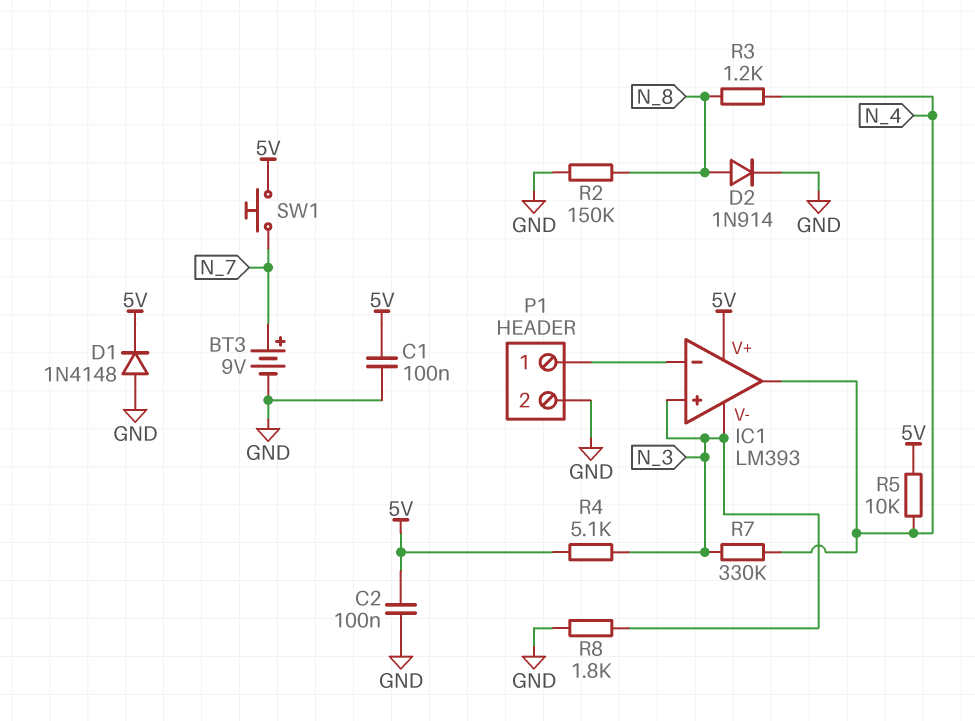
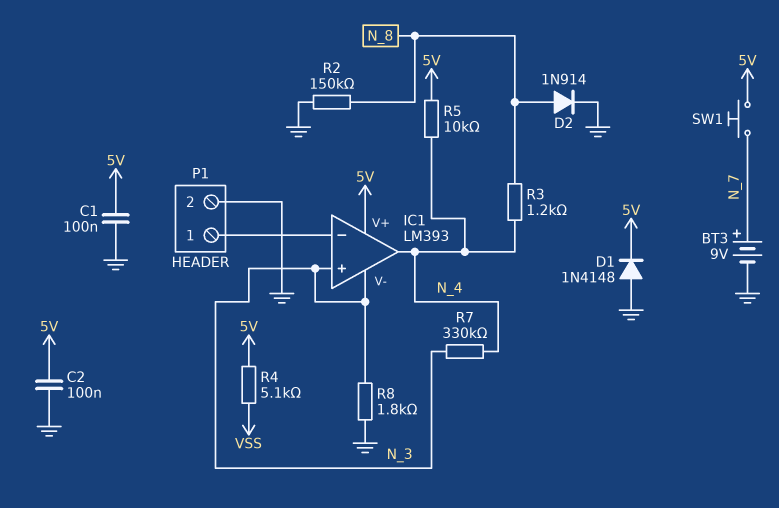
R4: 5.1k (5V, N_3) -> 5.1k (5V, VSS)

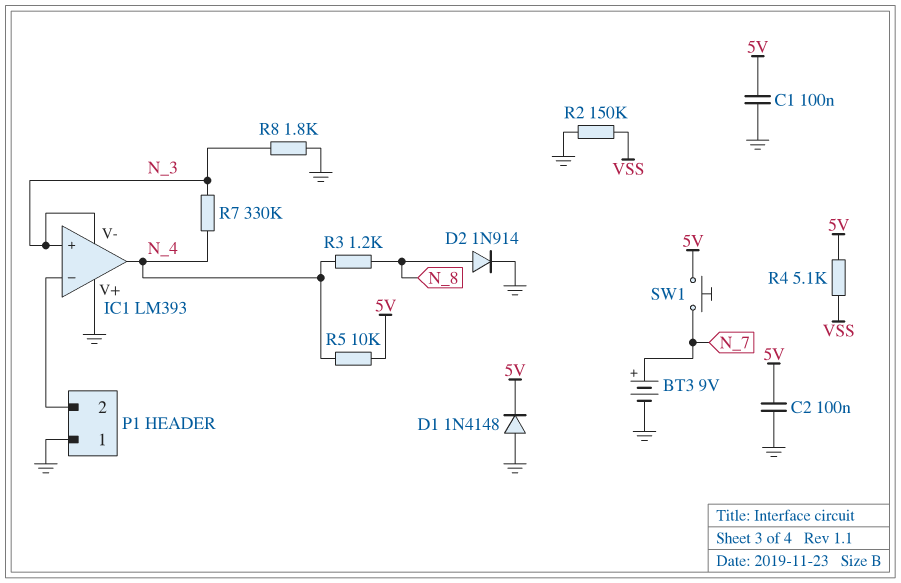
IC1 pin V+: 5V -> GND
P1 pin 1: IC1/in- -> GND
P1 pin 2: GND -> IC1/in-
R2: 150k (GND, N_8) -> 150k (GND, VSS)

